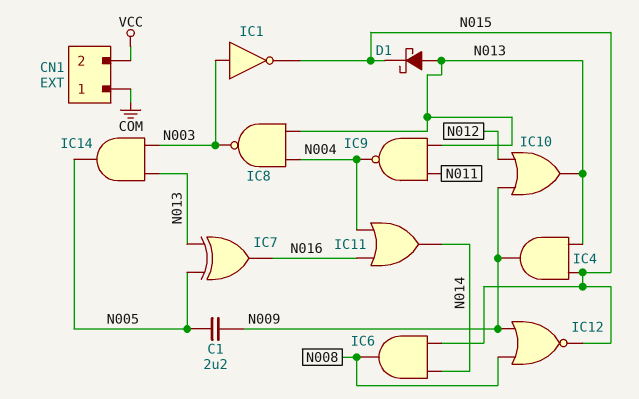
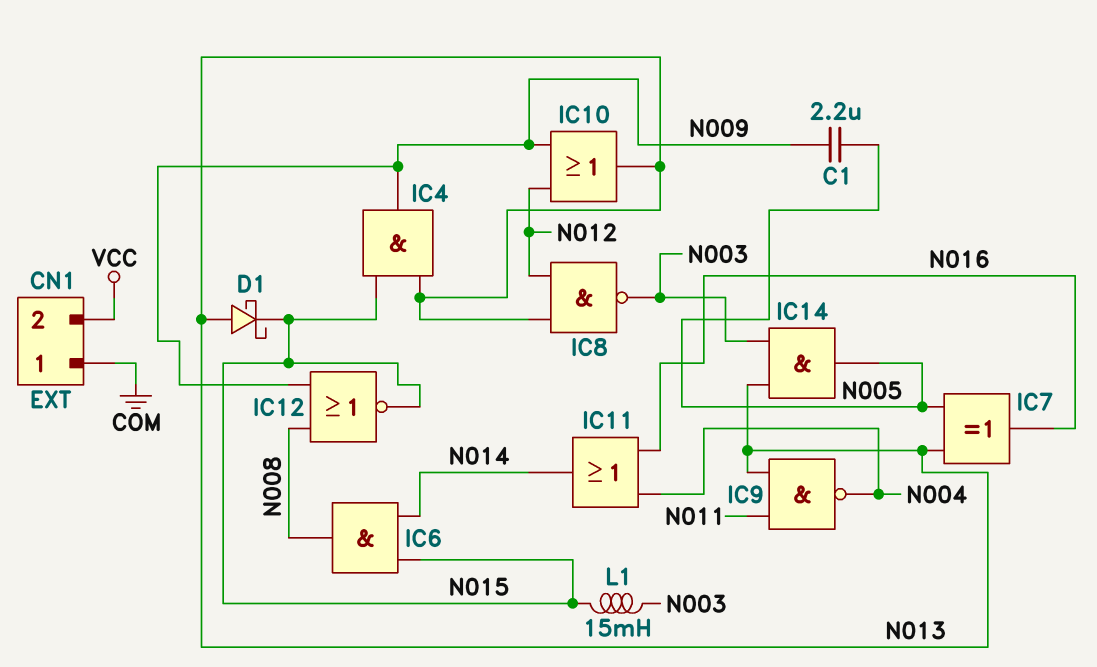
IC1: NOT (in N003, out N015) -> none
IC8: NAND (in N004, in N013, out N003) -> NAND (in N012, in N013, out N003)
L1: none -> 15mH (N003, N015)

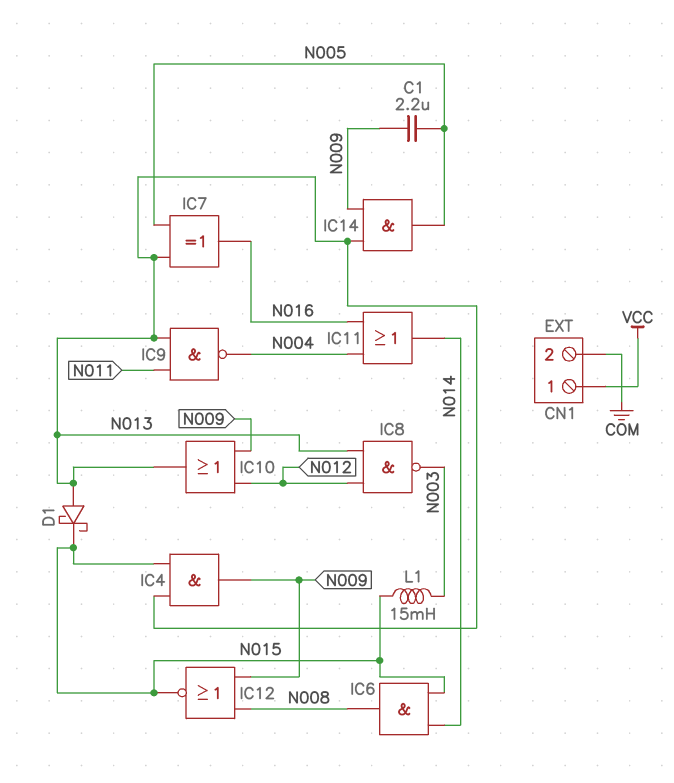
CN1 pin 1: COM -> VCC
CN1 pin 2: VCC -> COM
IC14: AND (in N003, in N013, out N005) -> AND (in N009, in N013, out N005)

